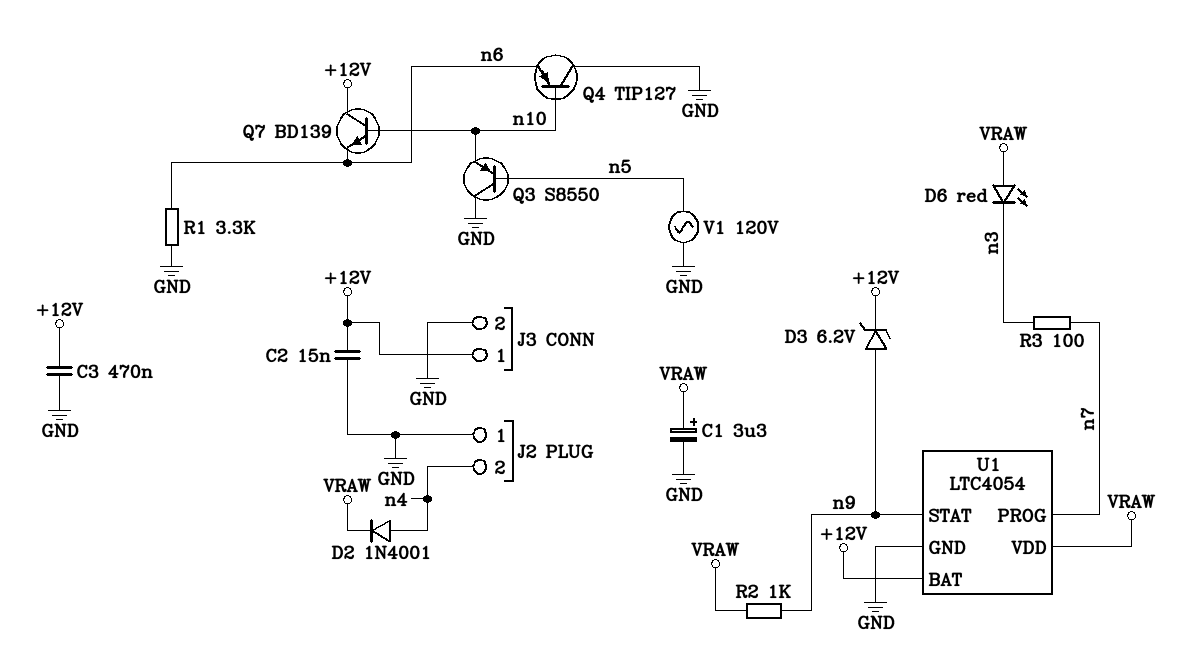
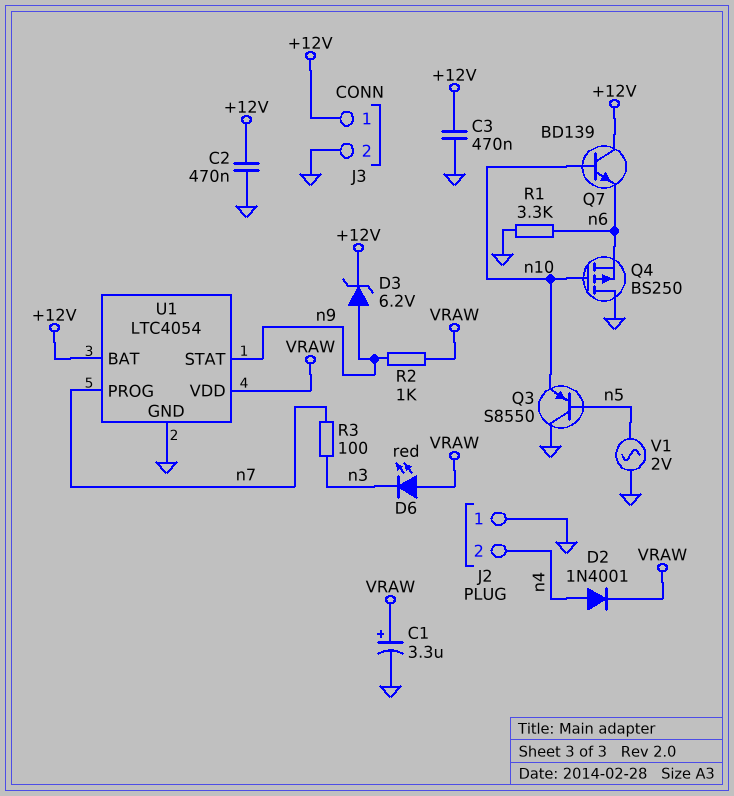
C2: 15nF (+12V, GND) -> 470nF (+12V, GND)
Q4: PNP TIP127 (B n10, C GND, E n6) -> PMOS BS250 (G n10, D GND, S n6)
V1: AC 120V (GND, n5) -> AC 2V (GND, n5)

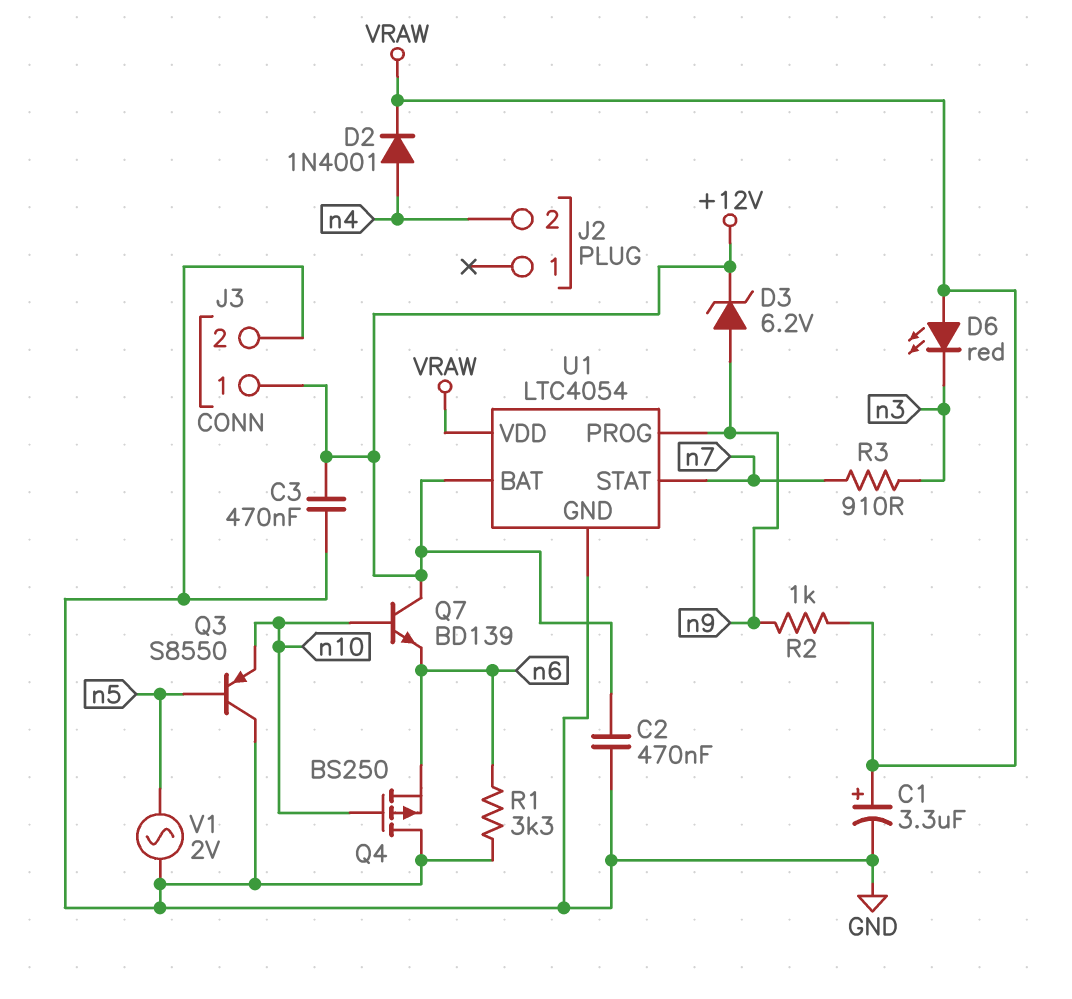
J2 pin 1: GND -> none
R3: 100 (n3, n7) -> 910 (n3, n7)
U1 pin PROG: n7 -> n9
U1 pin STAT: n9 -> n7

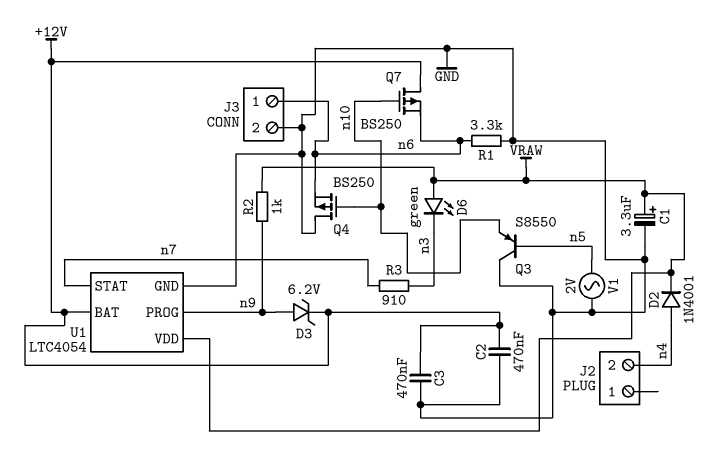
D6: LED red (A VRAW, K n3) -> LED green (A VRAW, K n3)
J3 pin 1: +12V -> n6
Q7: NPN BD139 (B n10, C +12V, E n6) -> PMOS BS250 (G n10, D +12V, S n6)

